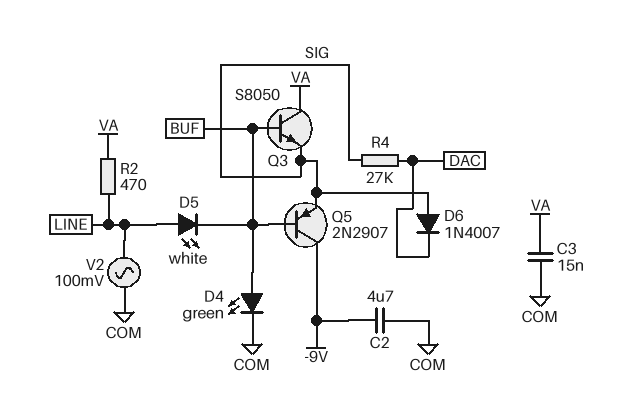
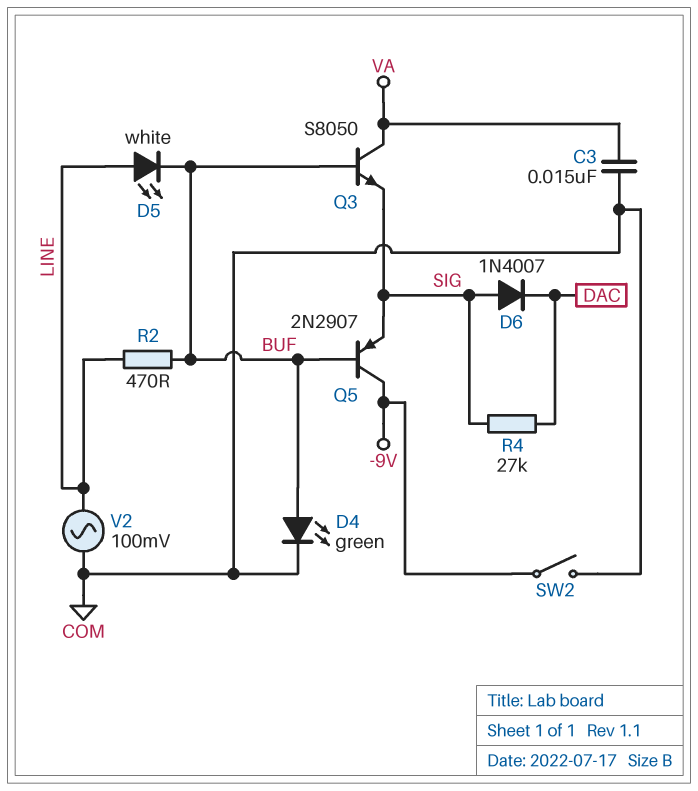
C2: 4.7uF (-9V, COM) -> none
R2: 470 (LINE, VA) -> 470 (BUF, LINE)
SW2: none -> switch (-9V, COM)

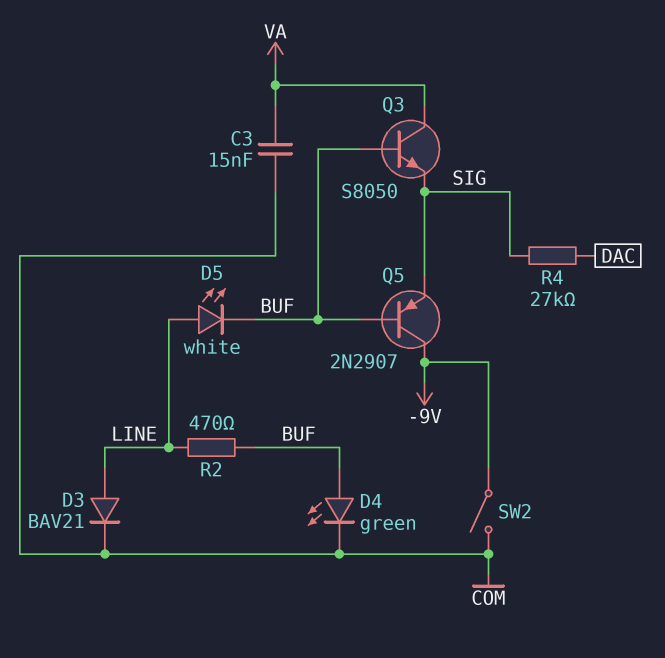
D3: none -> diode BAV21 (A LINE, K COM)
D6: diode 1N4007 (A SIG, K DAC) -> none
V2: AC 100mV (COM, LINE) -> none

